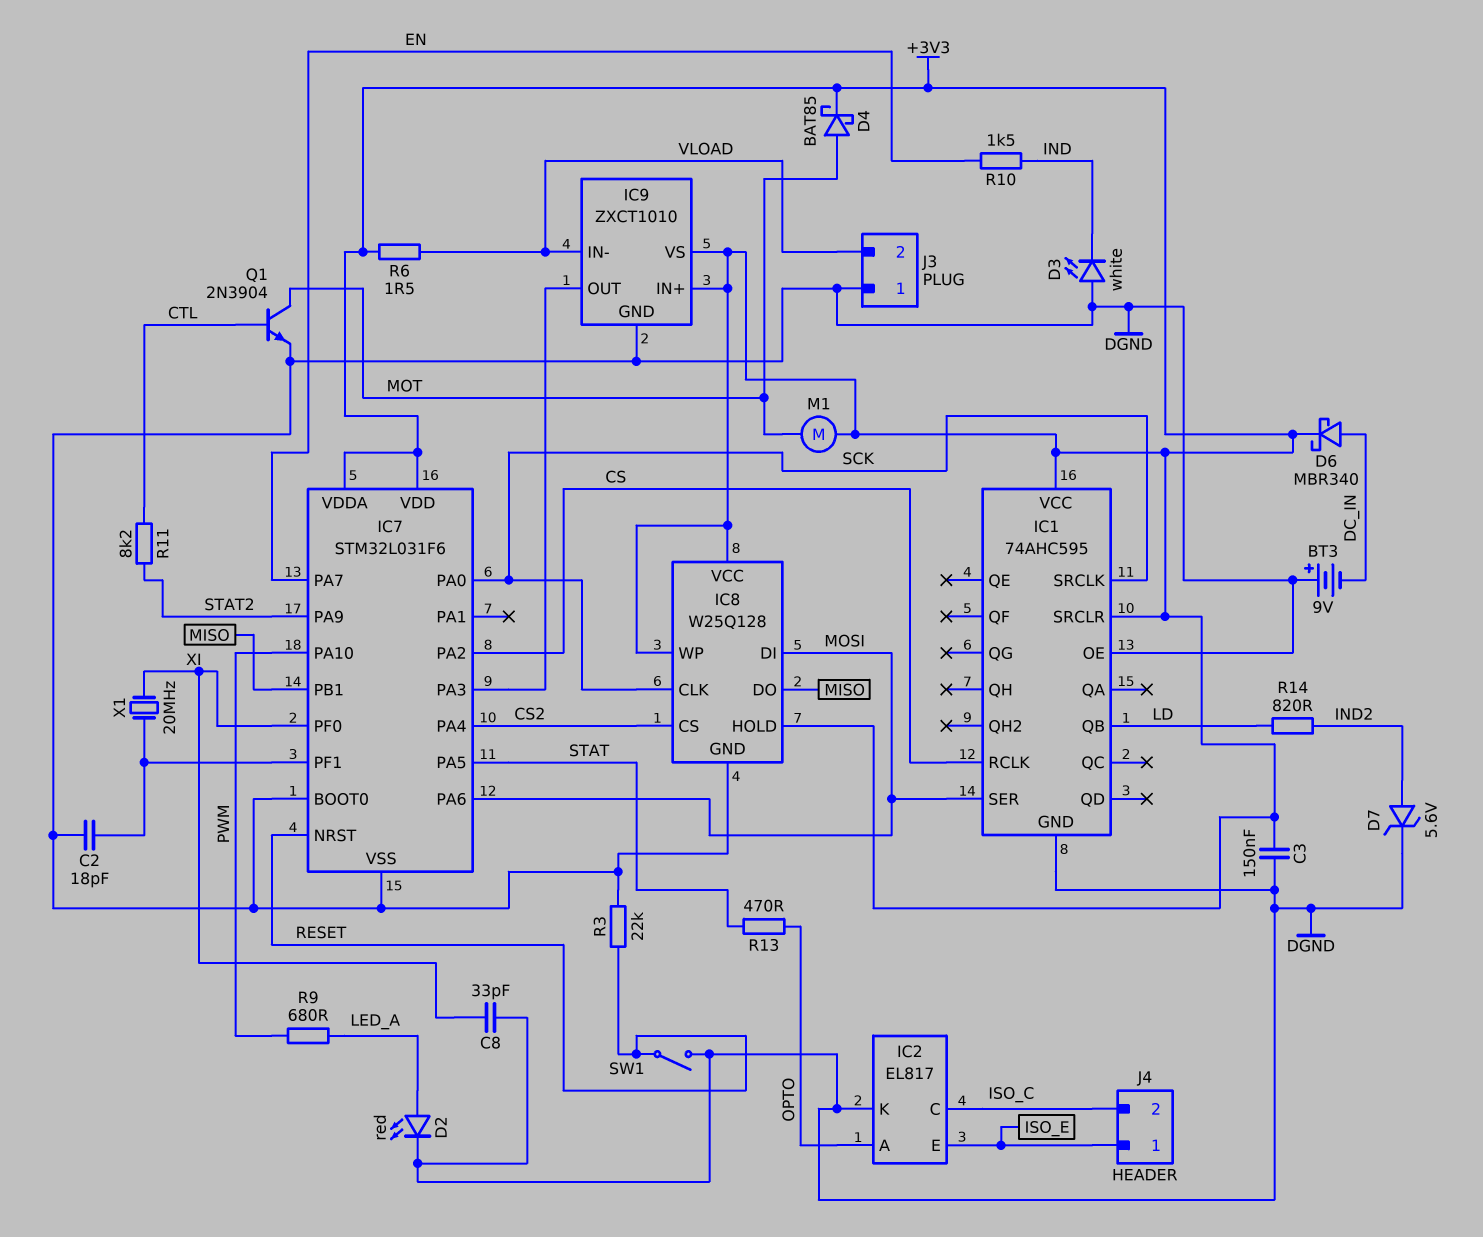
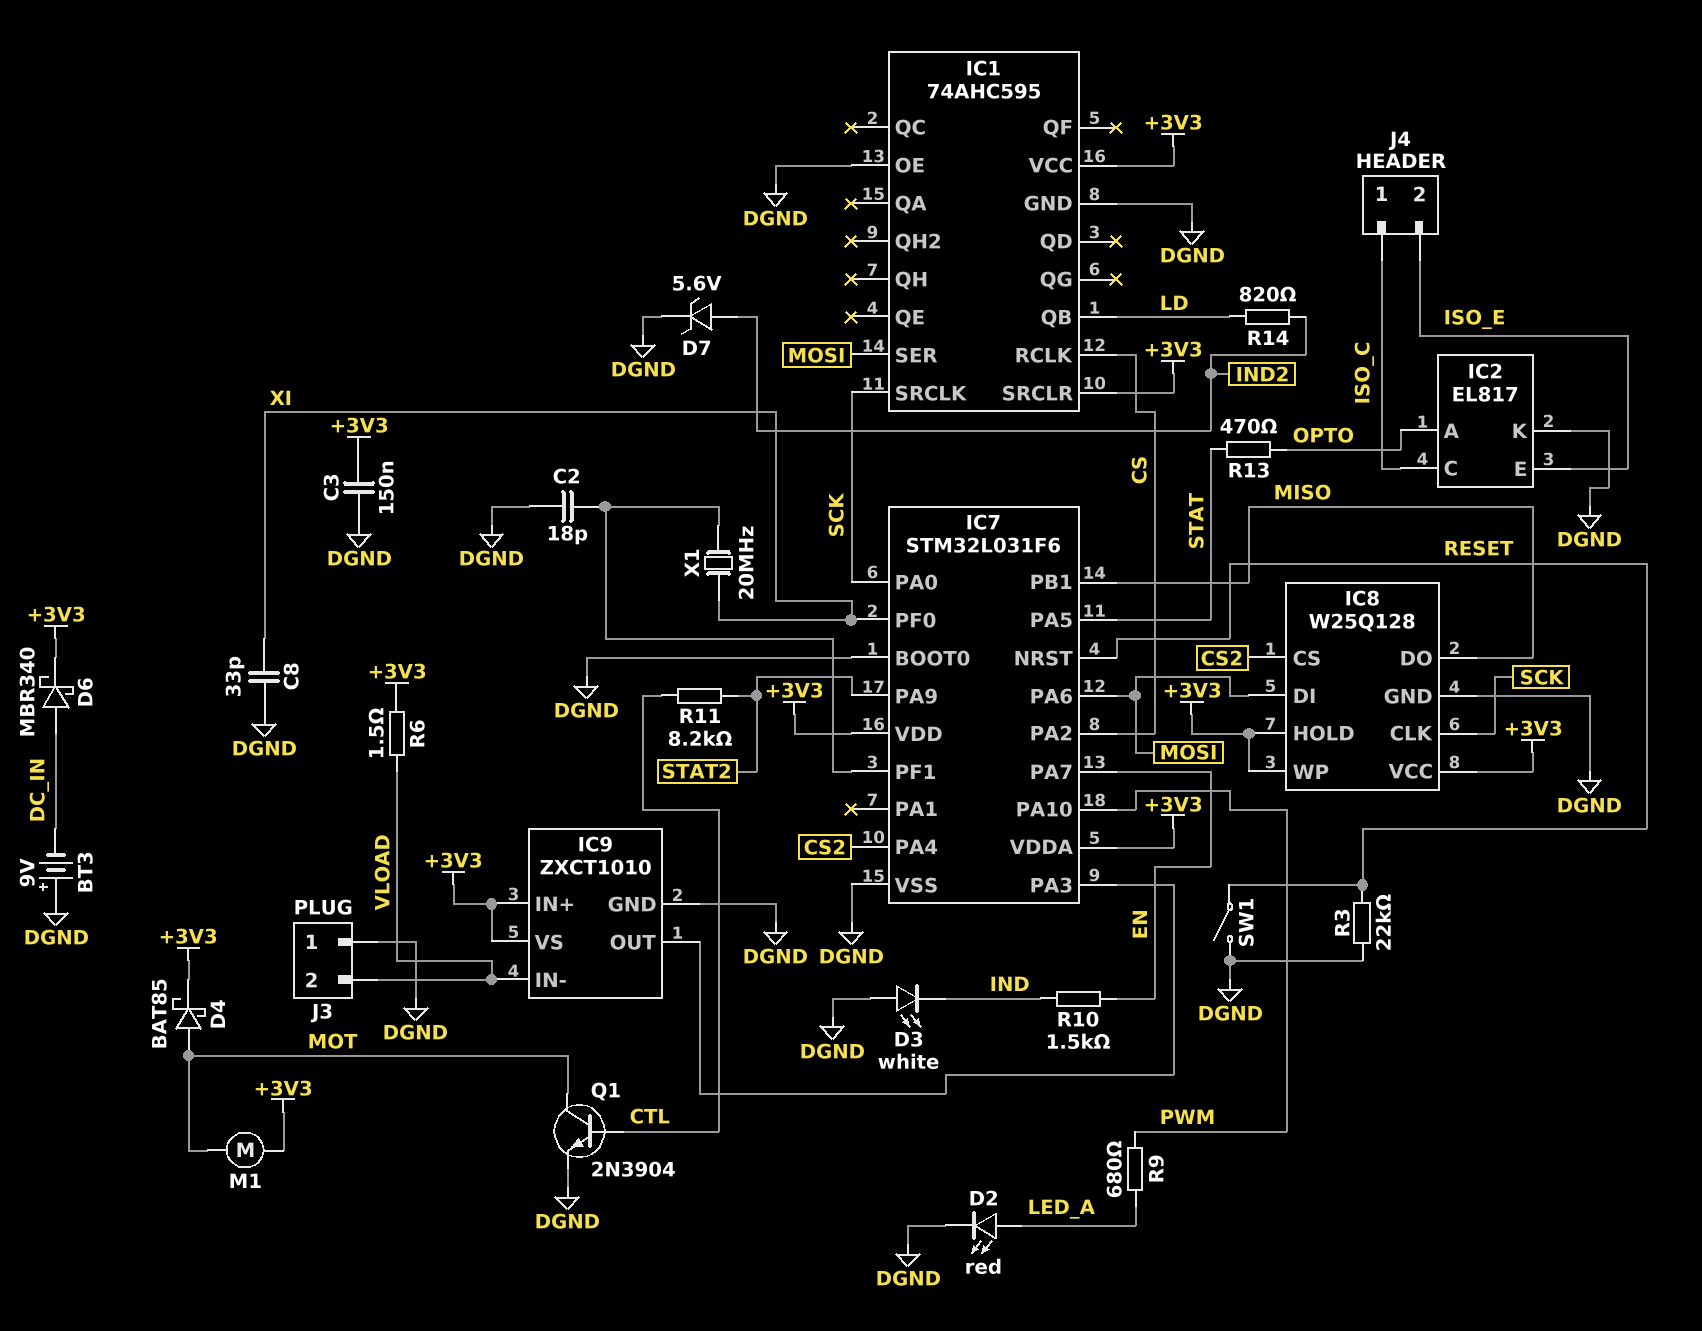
J4 pin 1: ISO_E -> ISO_C
J4 pin 2: ISO_C -> ISO_E

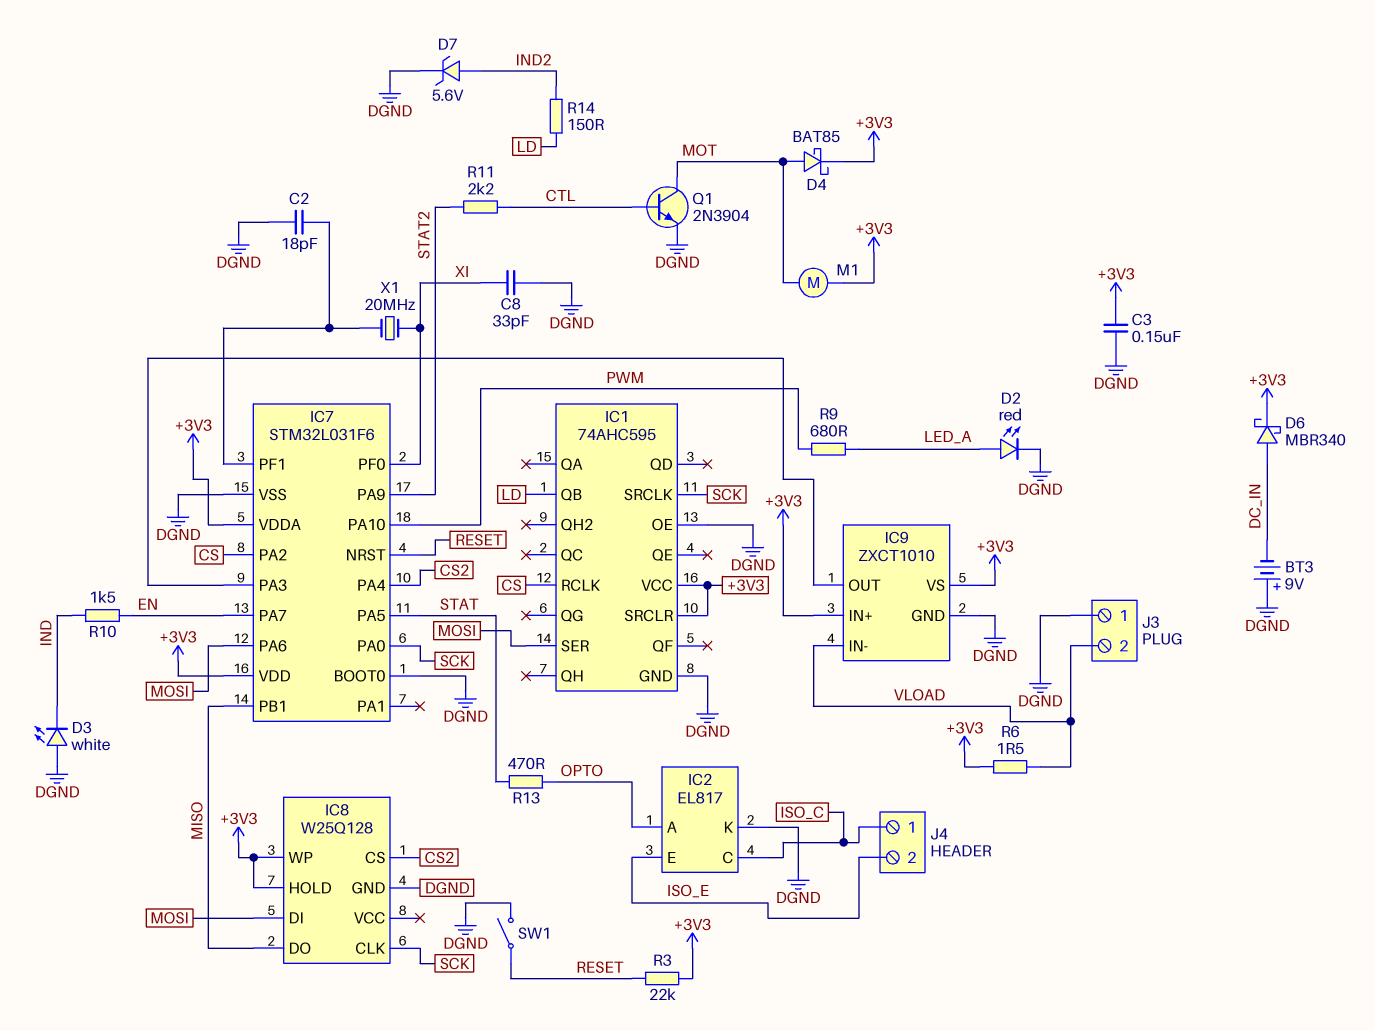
IC8 pin VCC: +3V3 -> none
R3: 22k (DGND, RESET) -> 22k (+3V3, RESET)
R11: 8.2k (CTL, STAT2) -> 2.2k (CTL, STAT2)
R14: 820 (IND2, LD) -> 150 (IND2, LD)

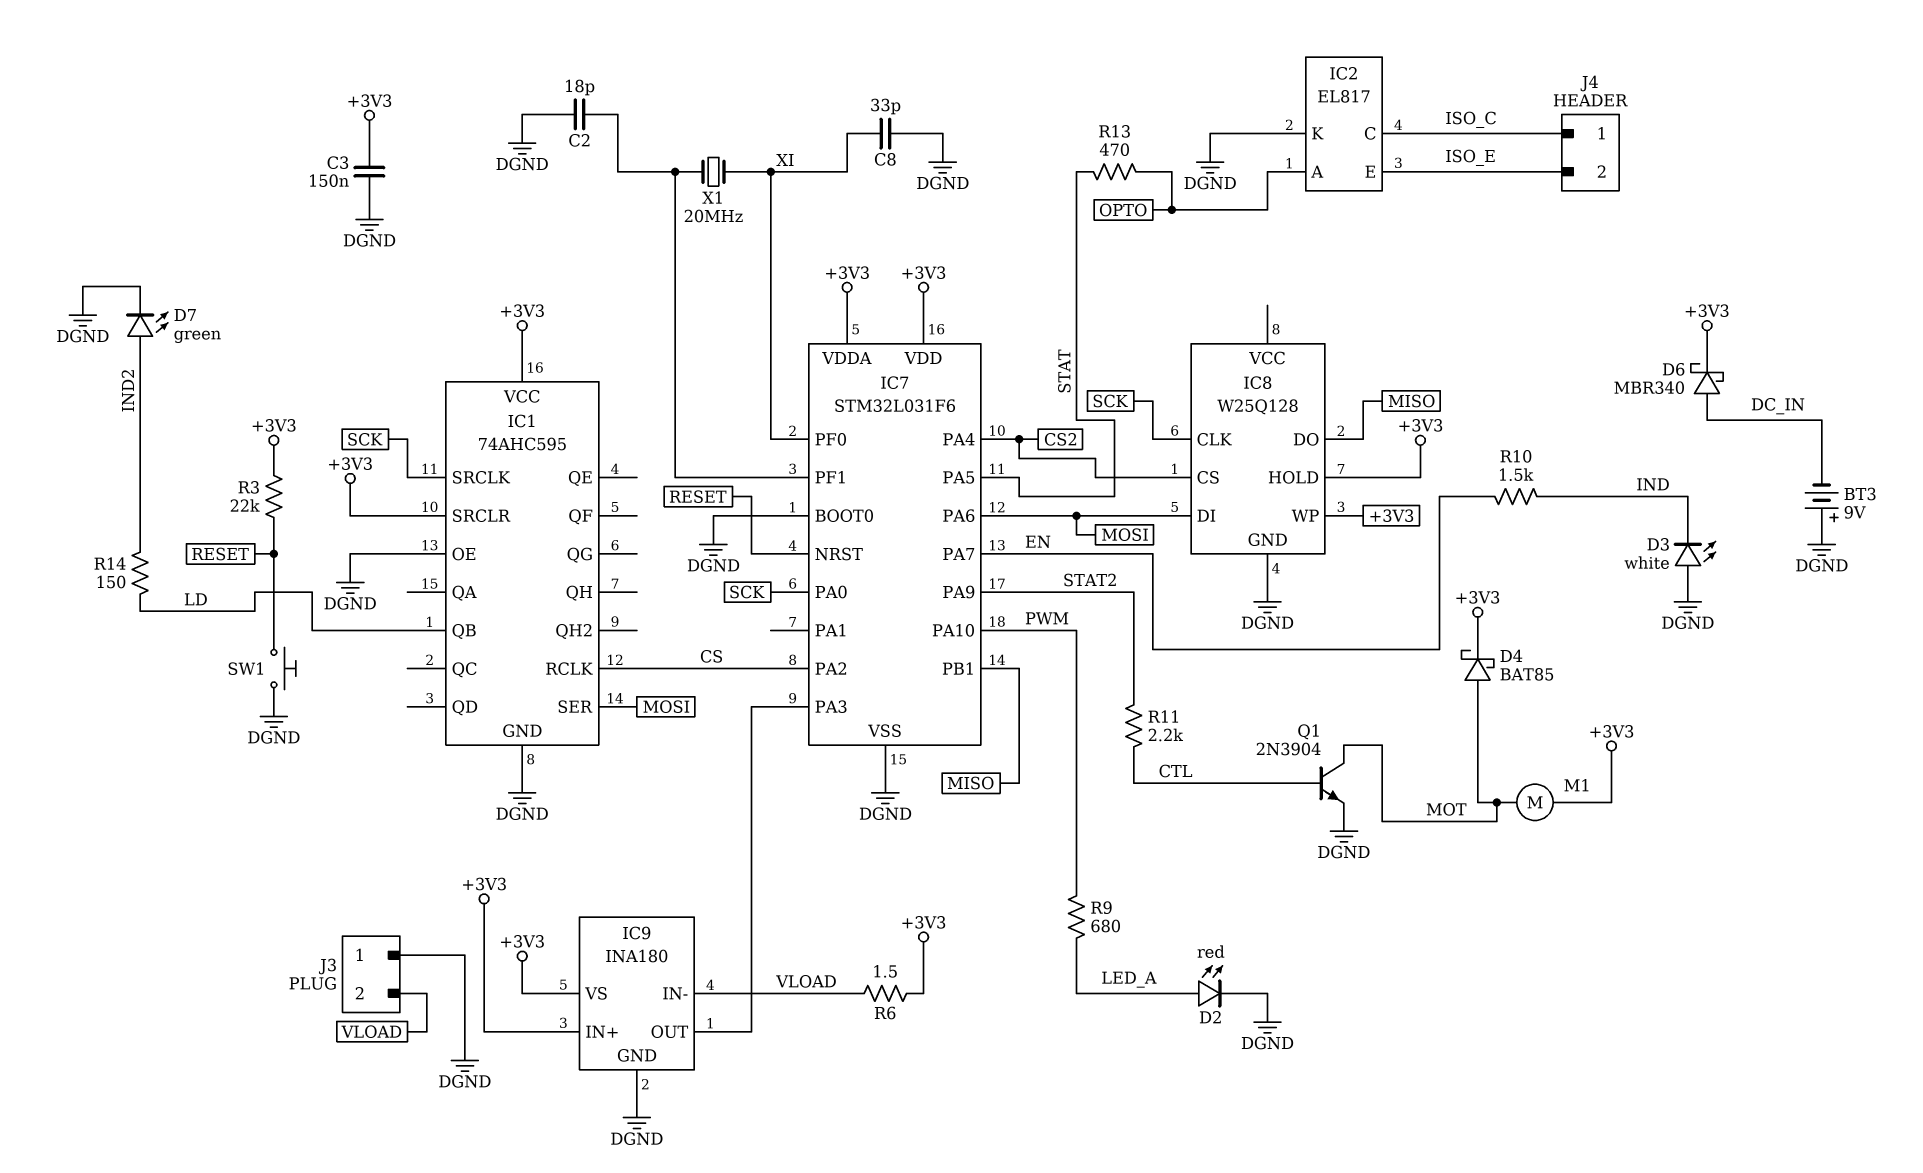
D7: zener 5.6V (A IND2, K DGND) -> LED green (A IND2, K DGND)
IC9: ZXCT1010 -> INA180
SW1: switch (DGND, RESET) -> button (DGND, RESET)

